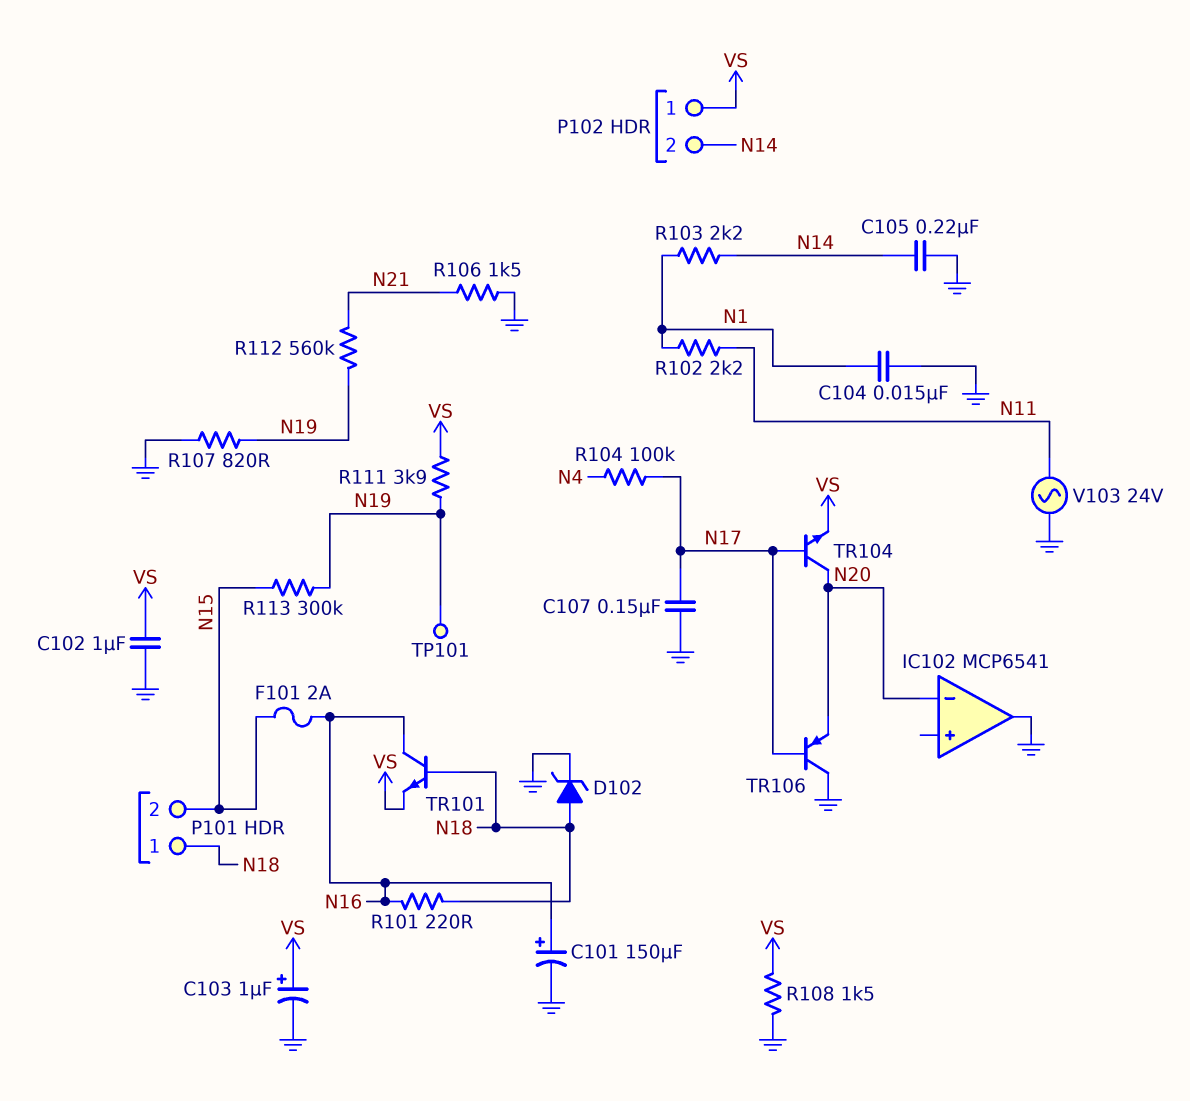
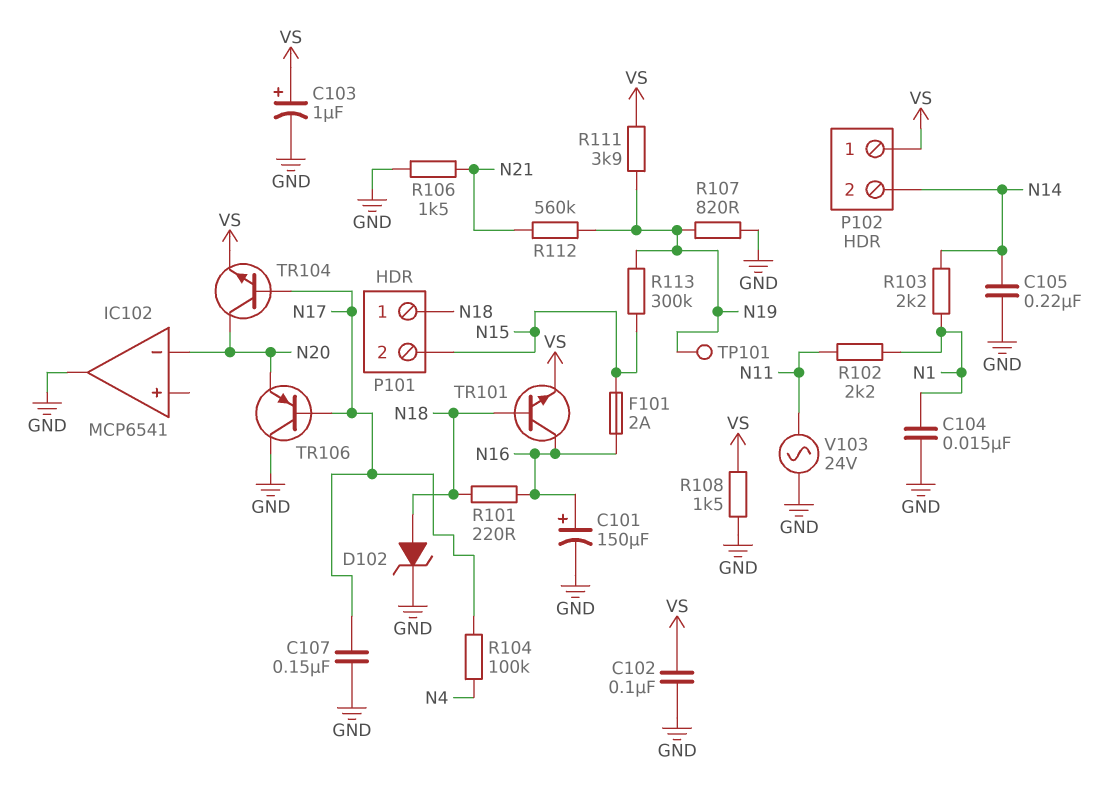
C102: 1uF (GND, VS) -> 100nF (GND, VS)

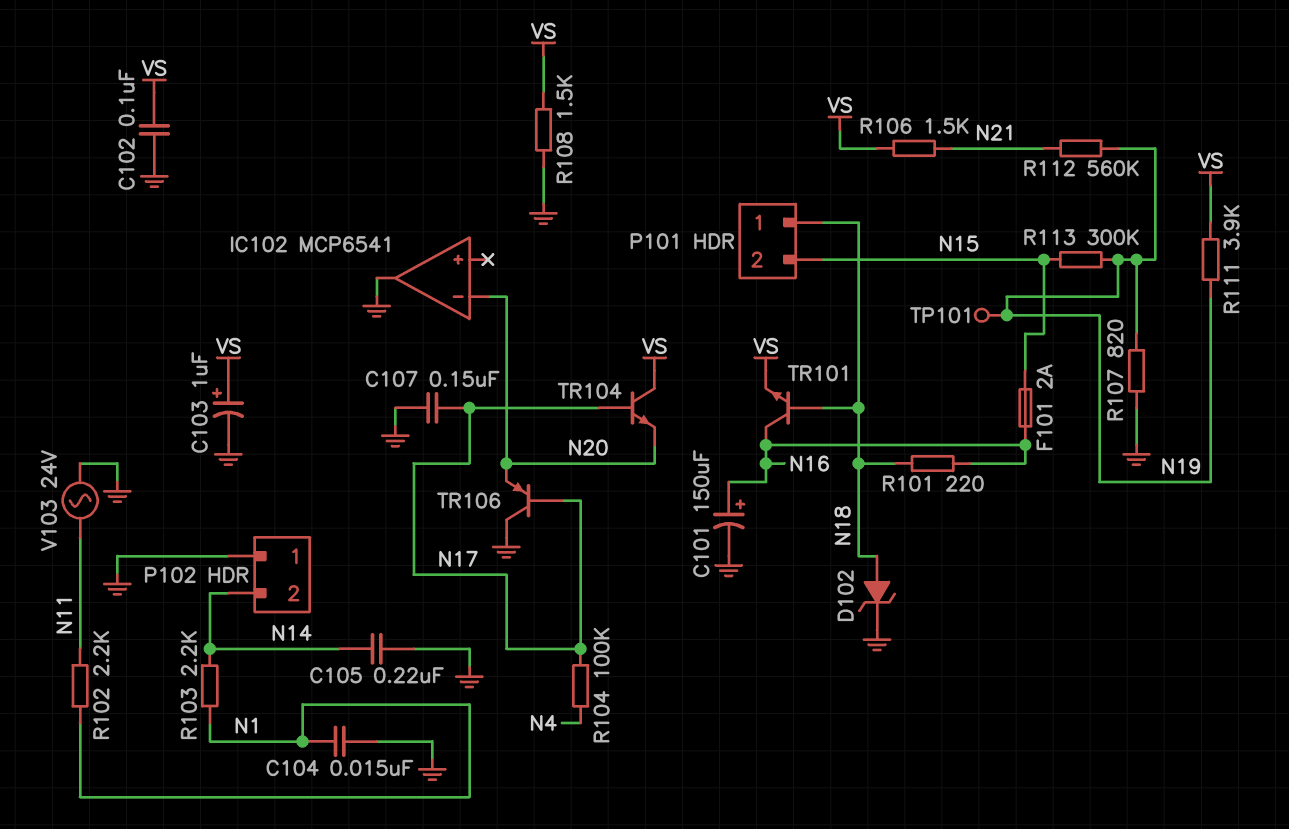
P102 pin 1: VS -> GND
R106: 1.5k (GND, N21) -> 1.5k (N21, VS)
TR104: NPN (B N17, C N20, E VS) -> NPN (B N17, C VS, E N20)

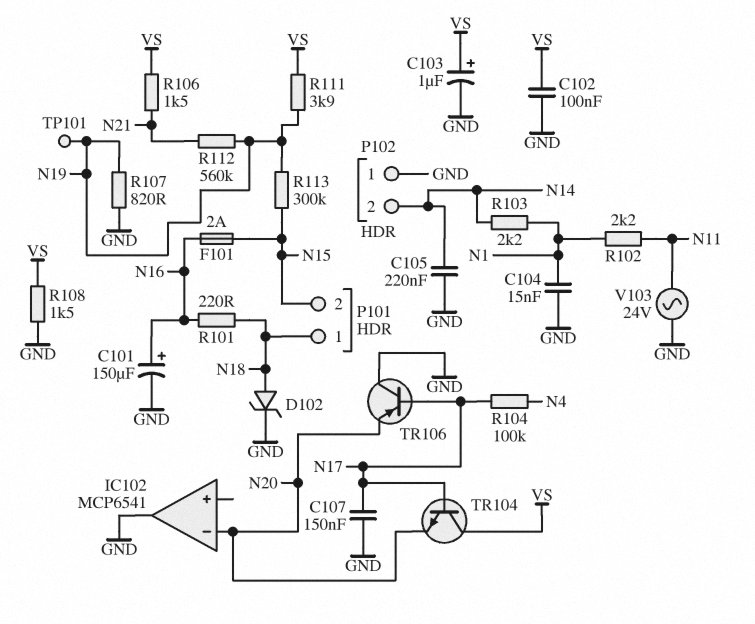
TR101: NPN (B N18, C N16, E VS) -> none

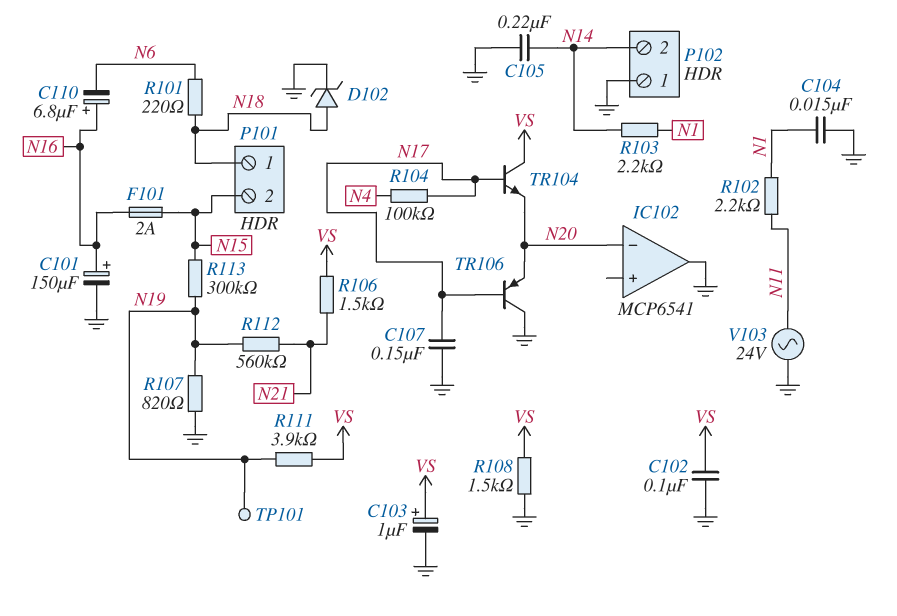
C110: none -> 6.8uF (plus N16, minus N6)
R101: 220 (N16, N18) -> 220 (N6, N18)

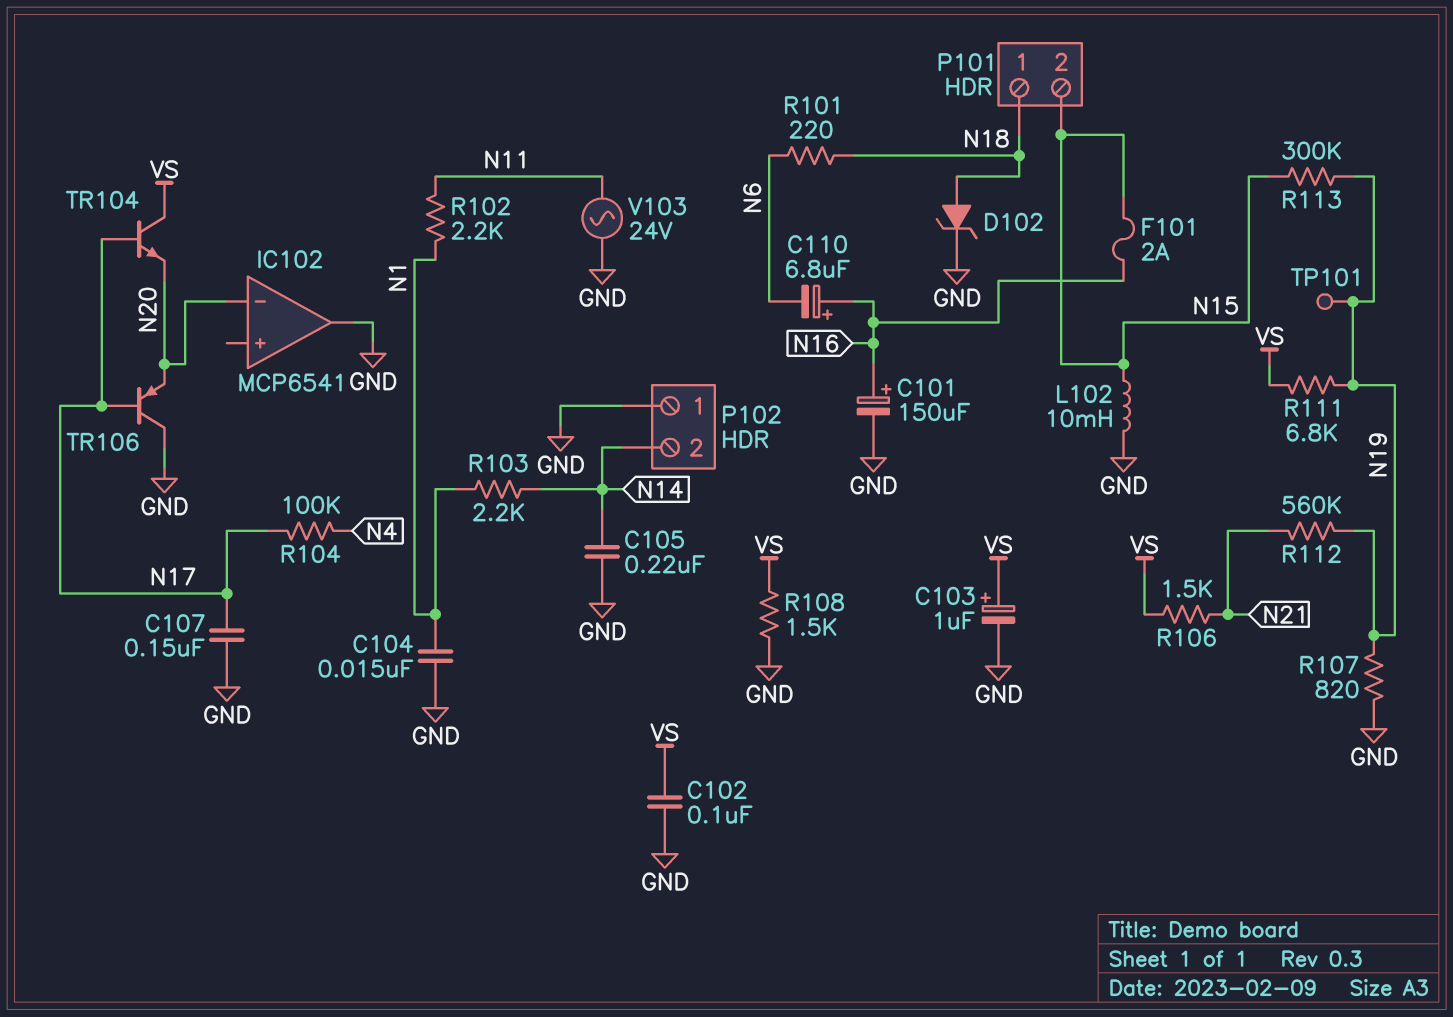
L102: none -> 10mH (GND, N15)
R111: 3.9k (N19, VS) -> 6.8k (N19, VS)

